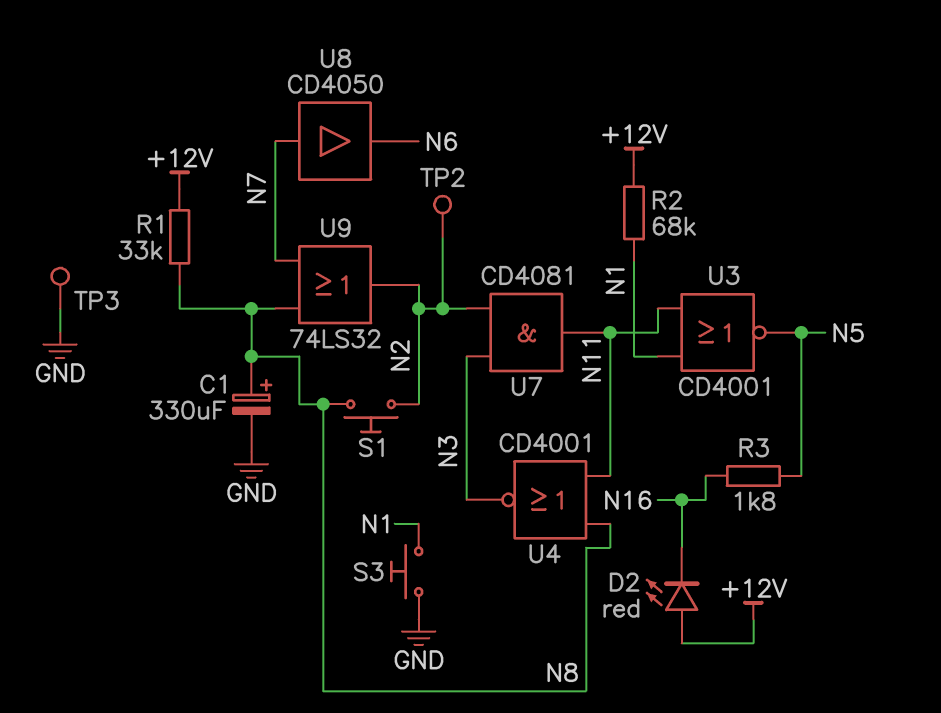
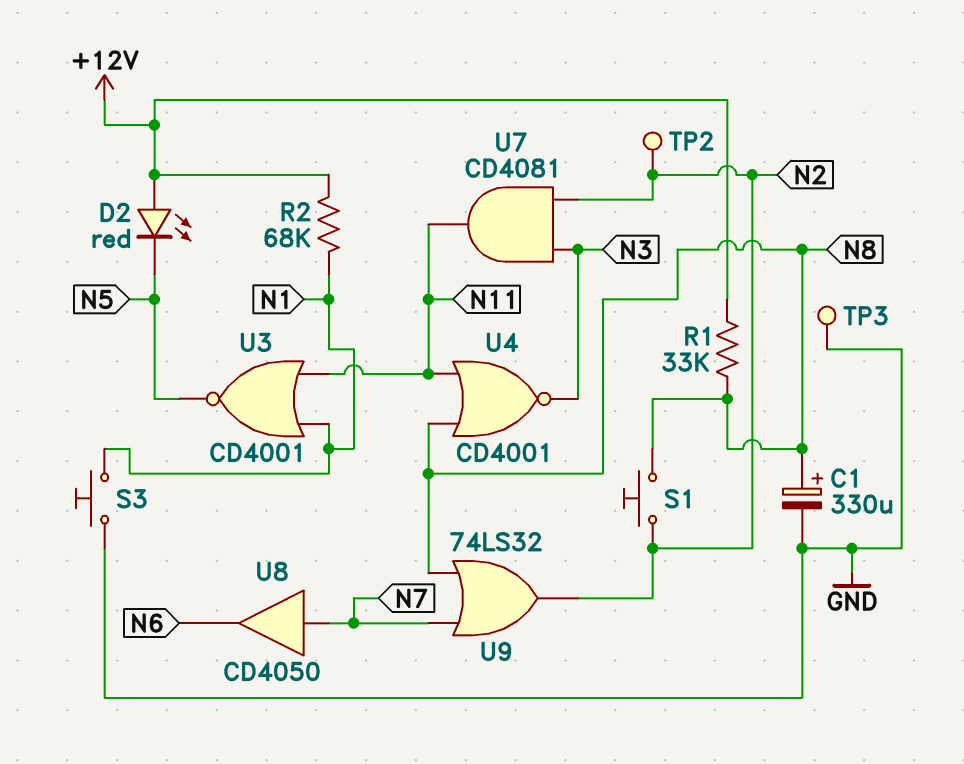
D2: LED red (A +12V, K N16) -> LED red (A +12V, K N5)
R3: 1.8k (N5, N16) -> none

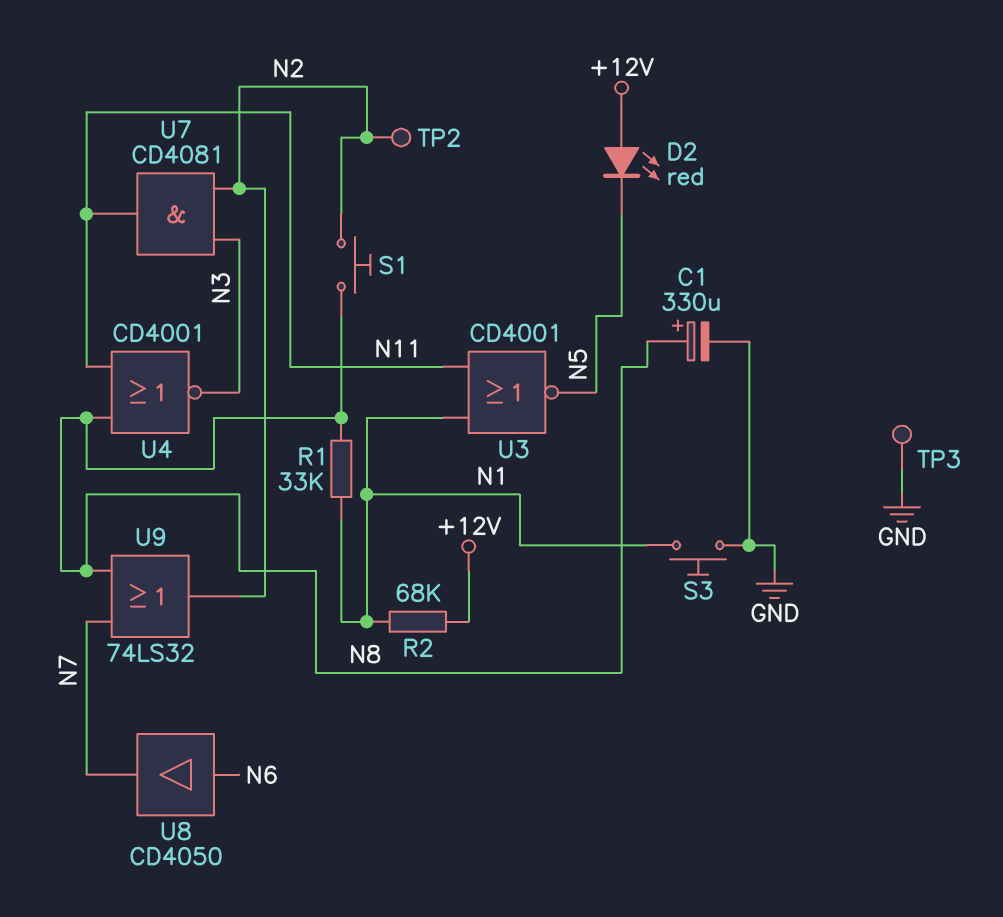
R1: 33k (+12V, N8) -> 33k (N1, N8)
U8: buffer CD4050 (in N7, out N6) -> buffer CD4050 (in N6, out N7)

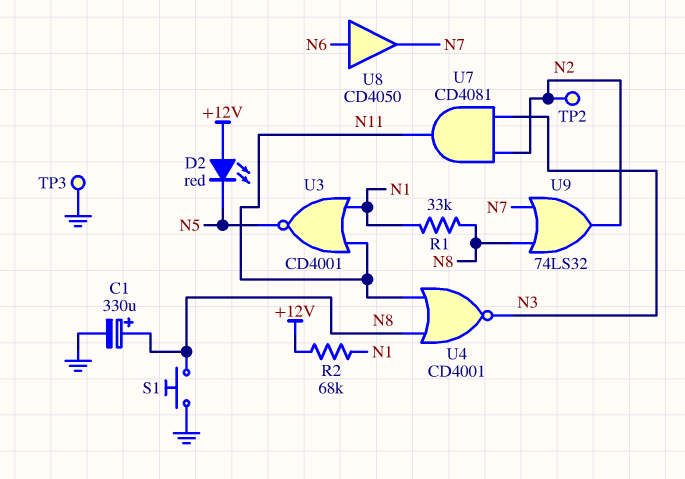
S1: button (N2, N8) -> button (GND, N8)
S3: button (GND, N1) -> none

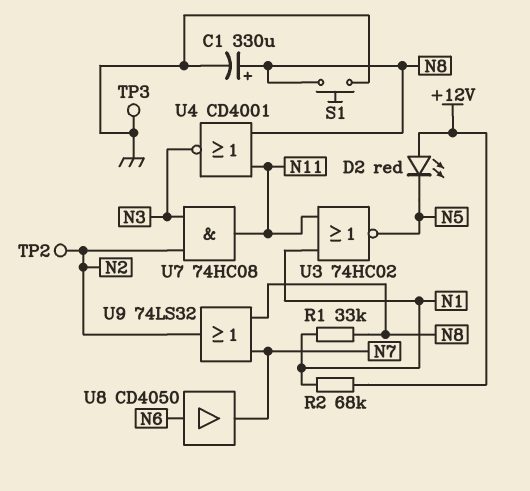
U3: NOR CD4001 (in N1, in N11, out N5) -> NOR 74HC02 (in N1, in N11, out N5)
U7: AND CD4081 (in N2, in N3, out N11) -> AND 74HC08 (in N2, in N3, out N11)

